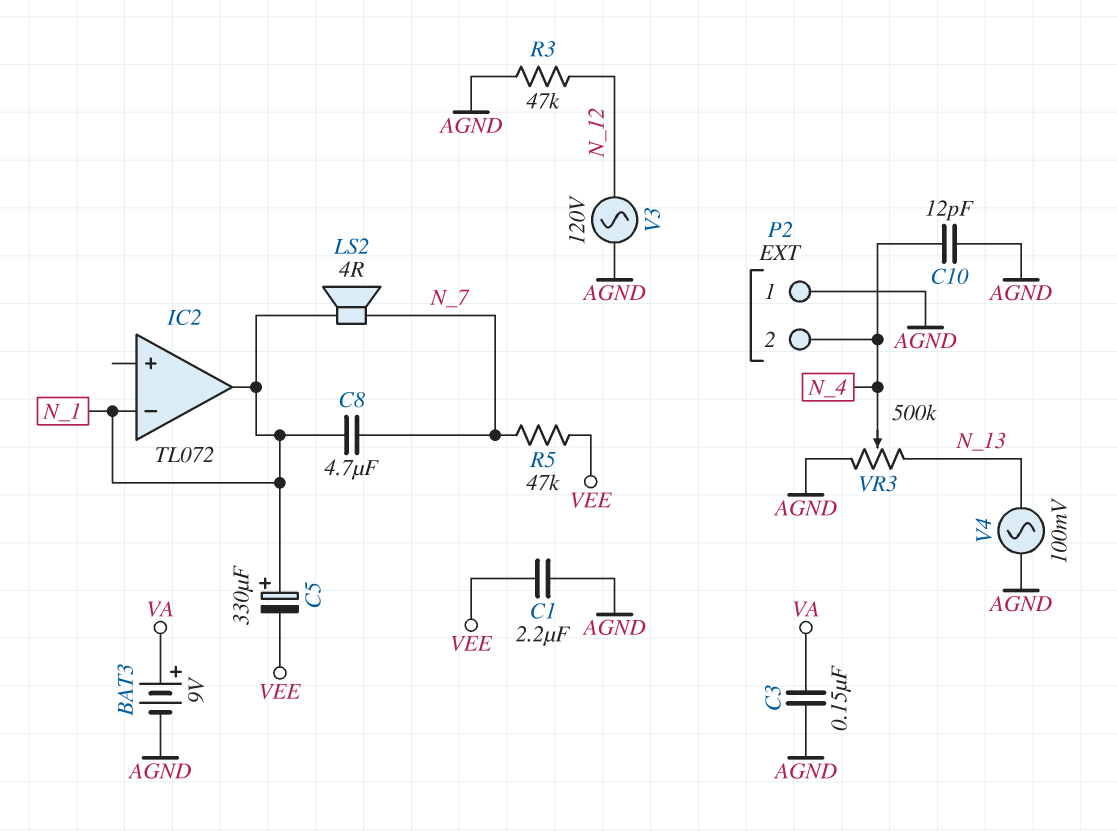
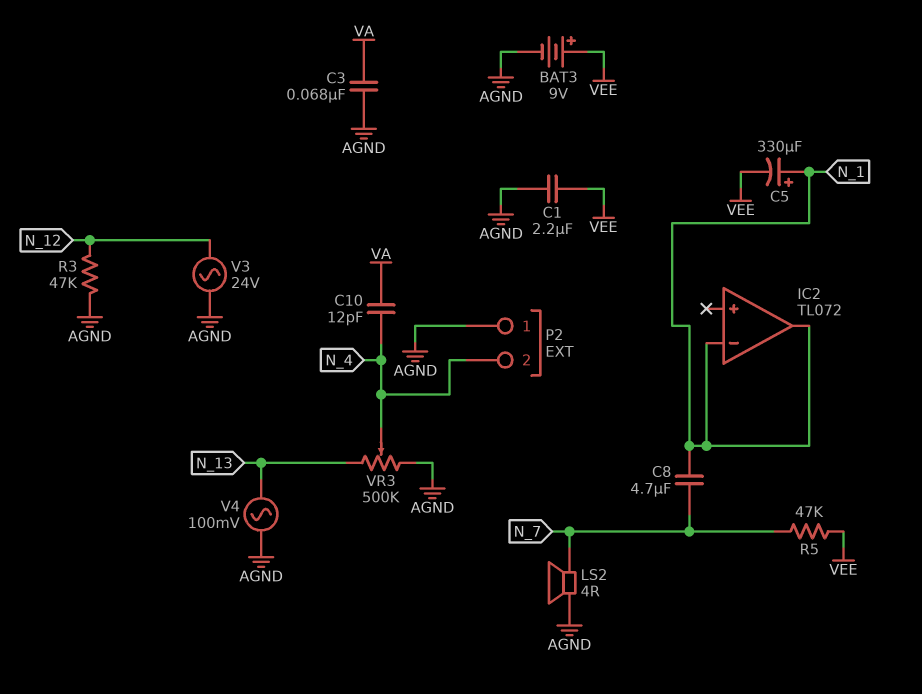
BAT3: 9V (plus VA, minus AGND) -> 9V (plus VEE, minus AGND)
C3: 150nF (AGND, VA) -> 68nF (AGND, VA)
C10: 12pF (AGND, N_4) -> 12pF (N_4, VA)
LS2: speaker 4R (N_1, N_7) -> speaker 4R (AGND, N_7)
V3: AC 120V (AGND, N_12) -> AC 24V (AGND, N_12)

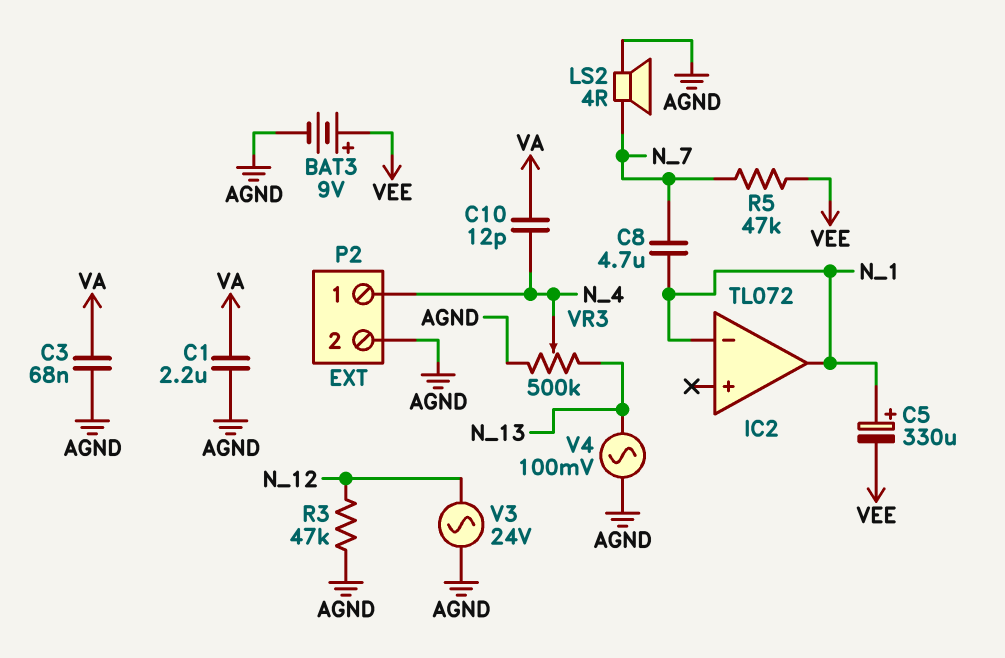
C1: 2.2uF (AGND, VEE) -> 2.2uF (AGND, VA)
P2 pin 1: AGND -> N_4
P2 pin 2: N_4 -> AGND

